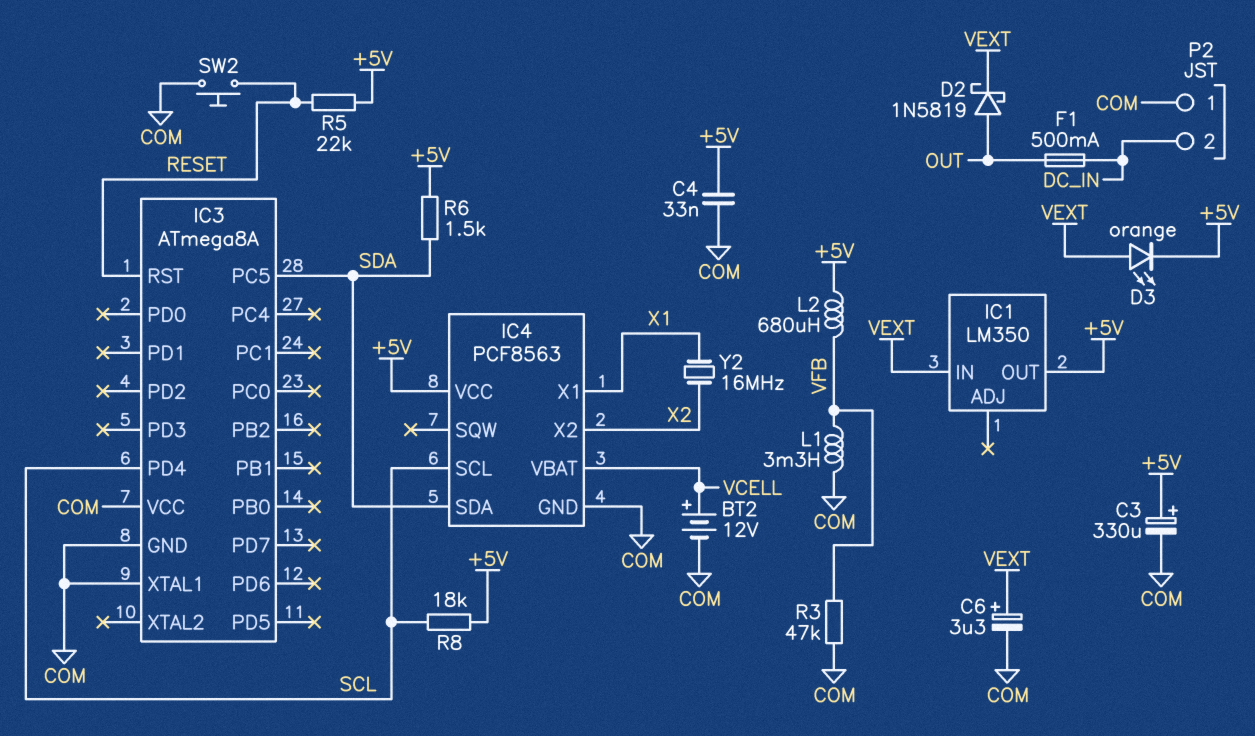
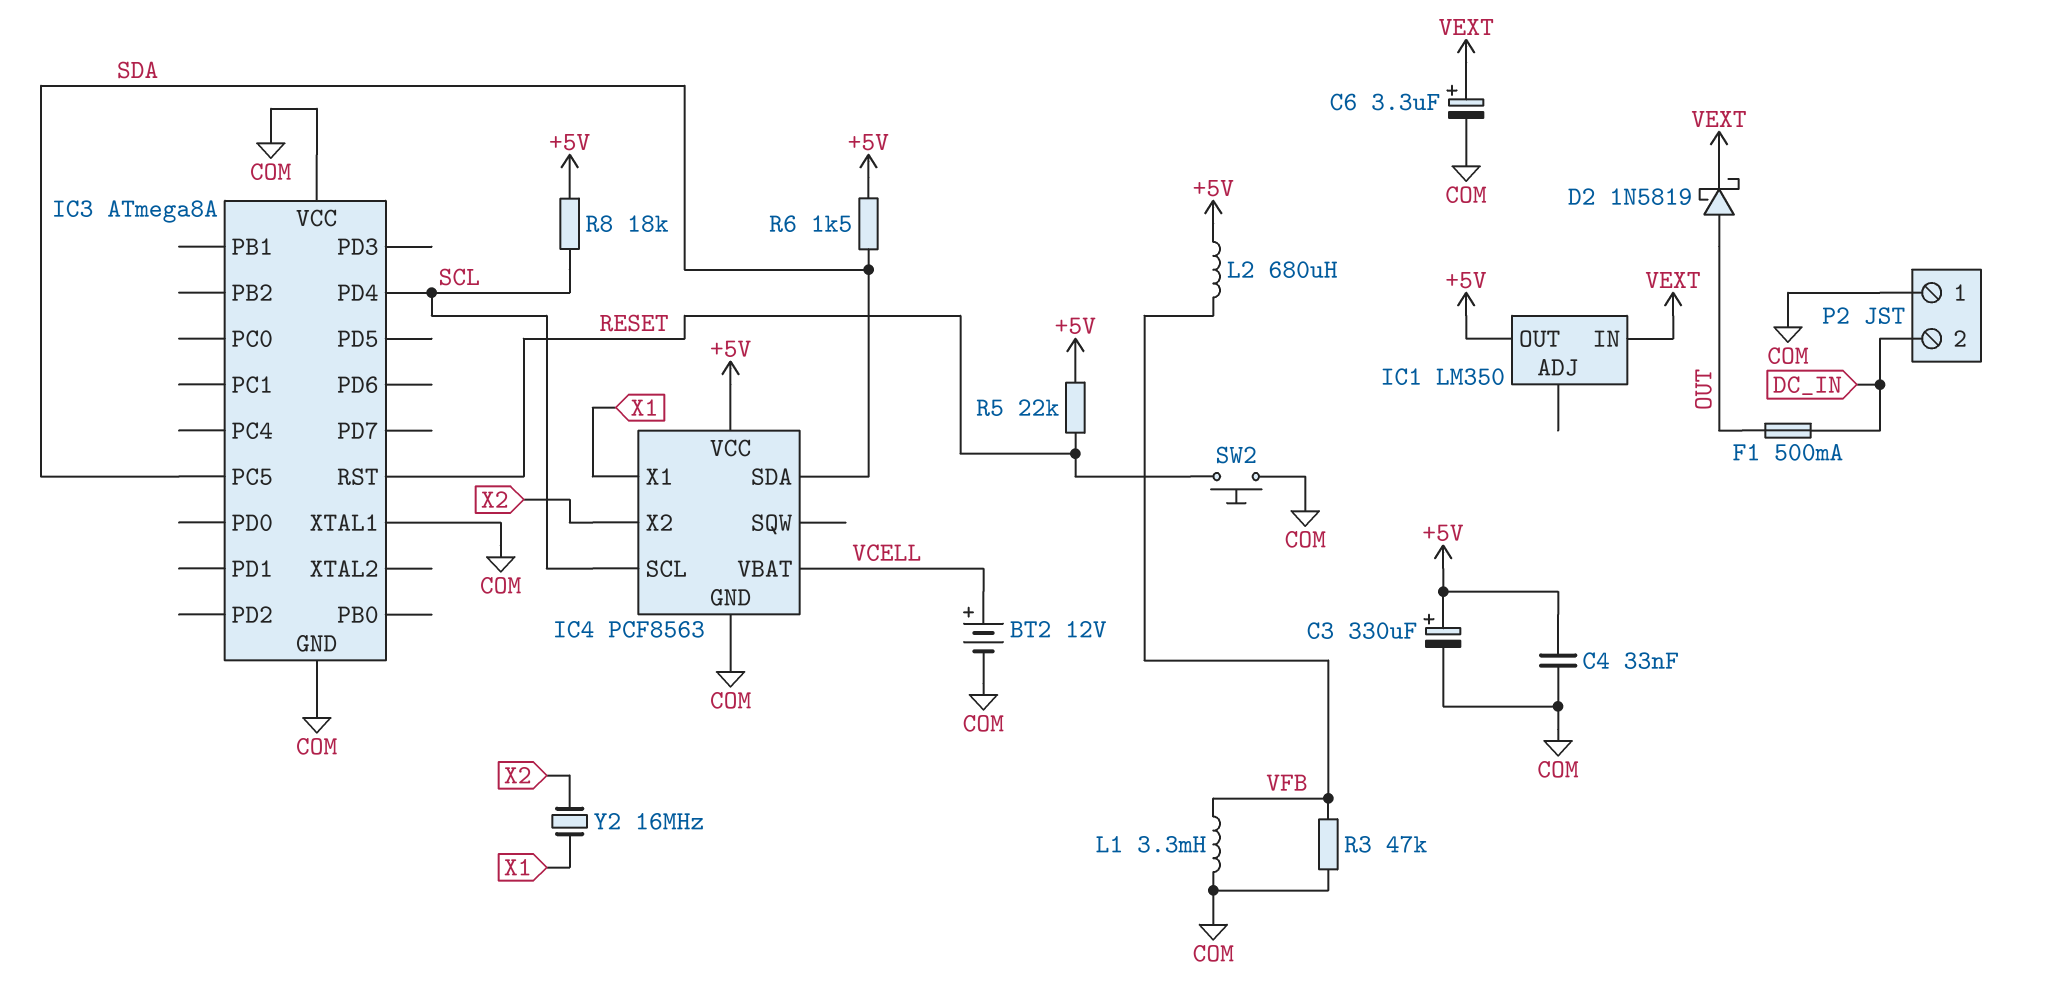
D3: LED orange (A VEXT, K +5V) -> none

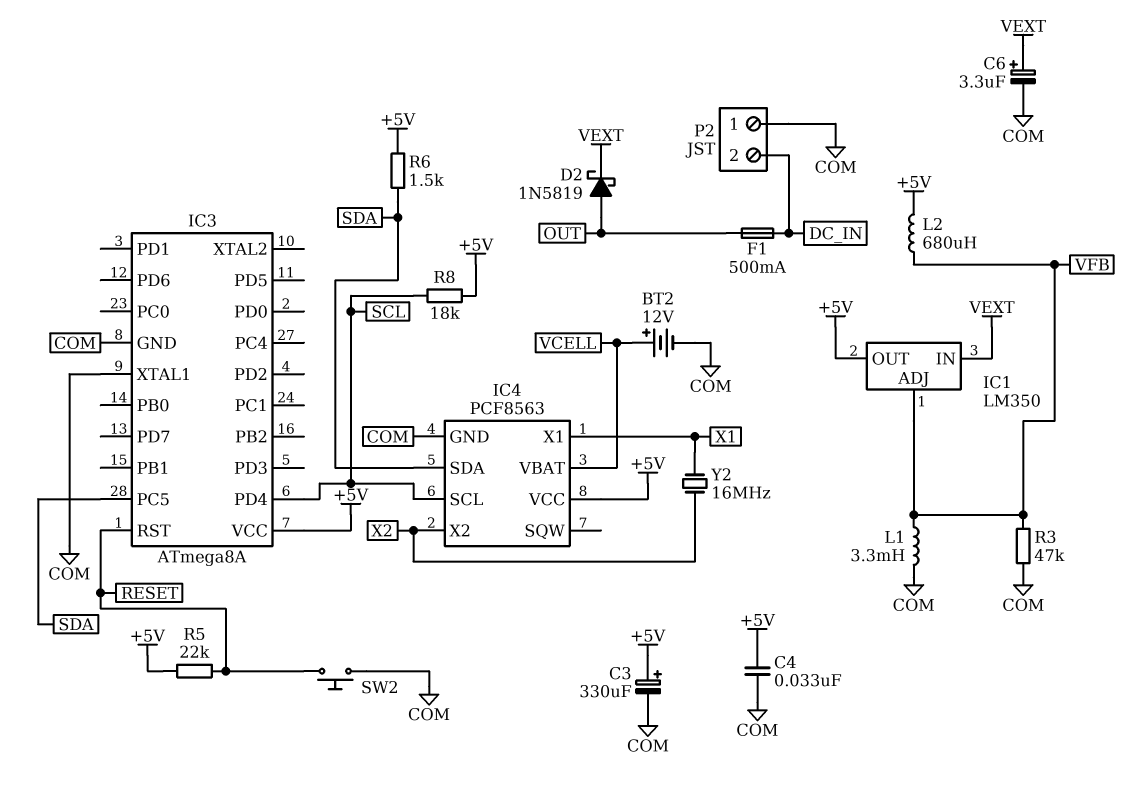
IC1 pin ADJ: none -> VFB
IC3 pin VCC: COM -> +5V

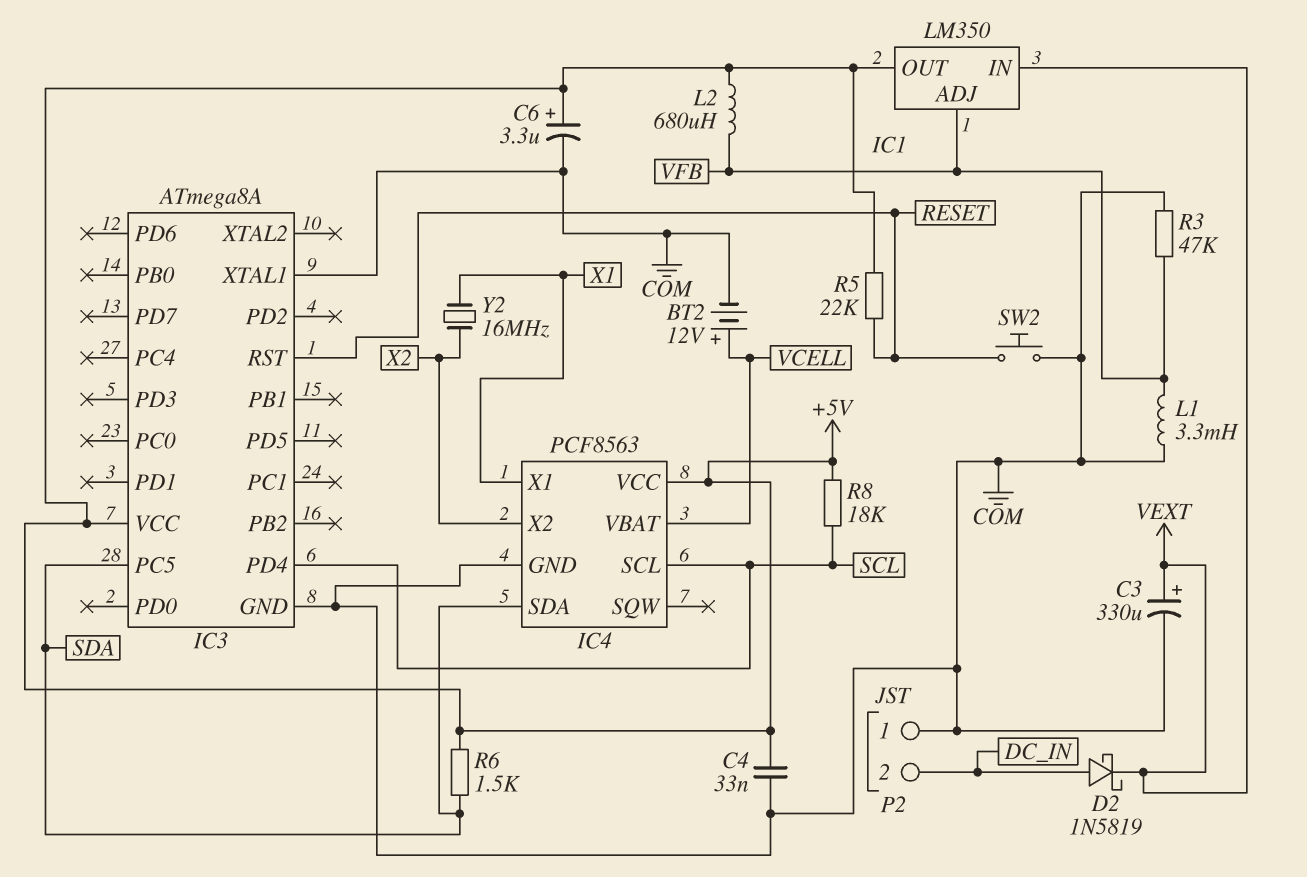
C3: 330uF (plus +5V, minus COM) -> 330uF (plus VEXT, minus COM)
C6: 3.3uF (plus VEXT, minus COM) -> 3.3uF (plus +5V, minus COM)
D2: schottky 1N5819 (A OUT, K VEXT) -> schottky 1N5819 (A DC_IN, K VEXT)
F1: 500mA (DC_IN, OUT) -> none

